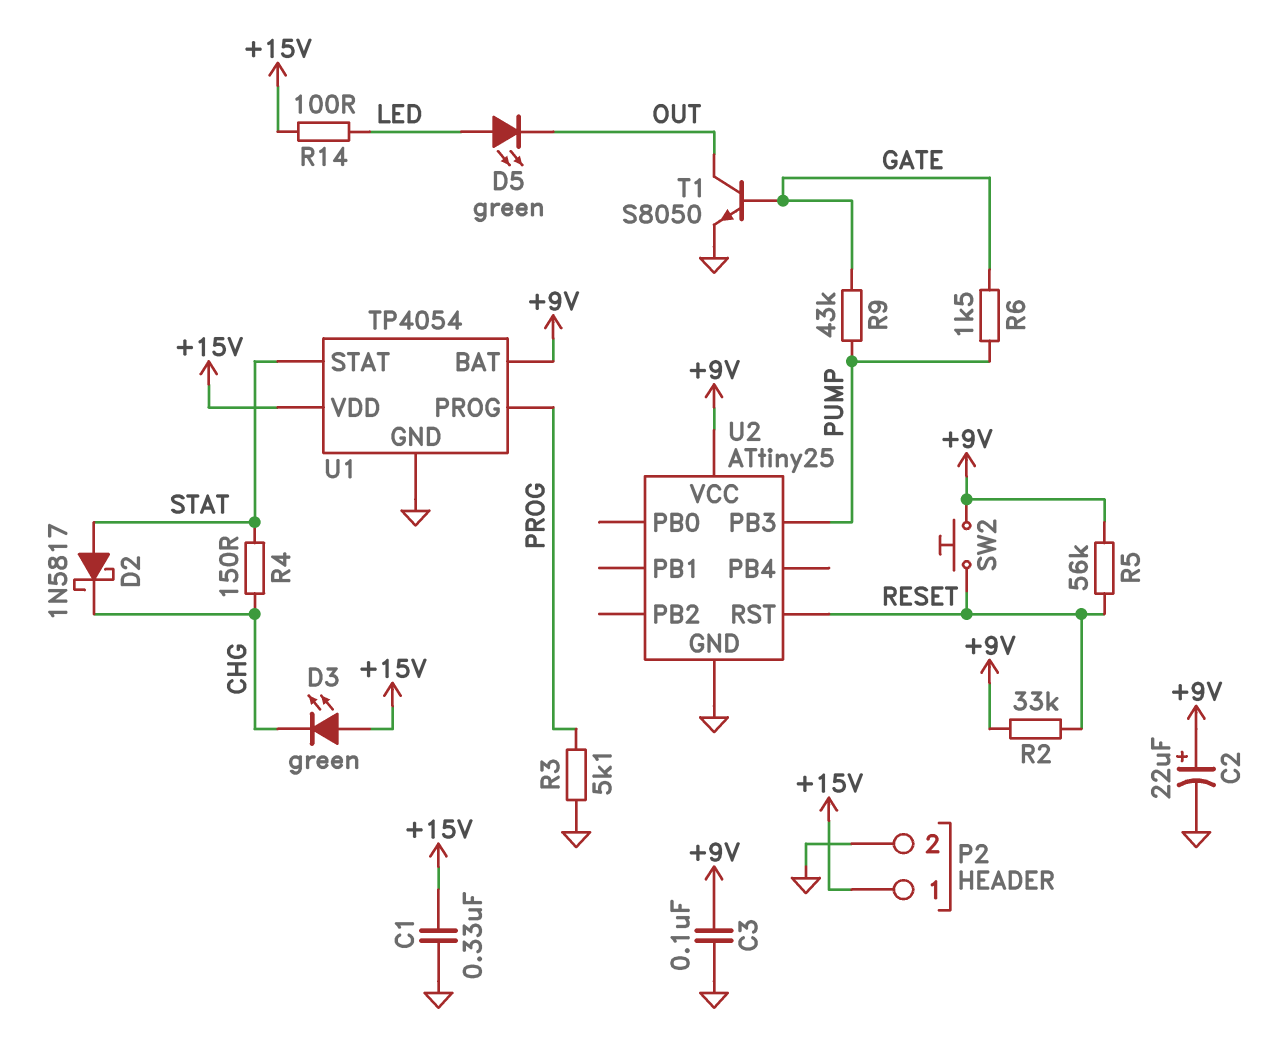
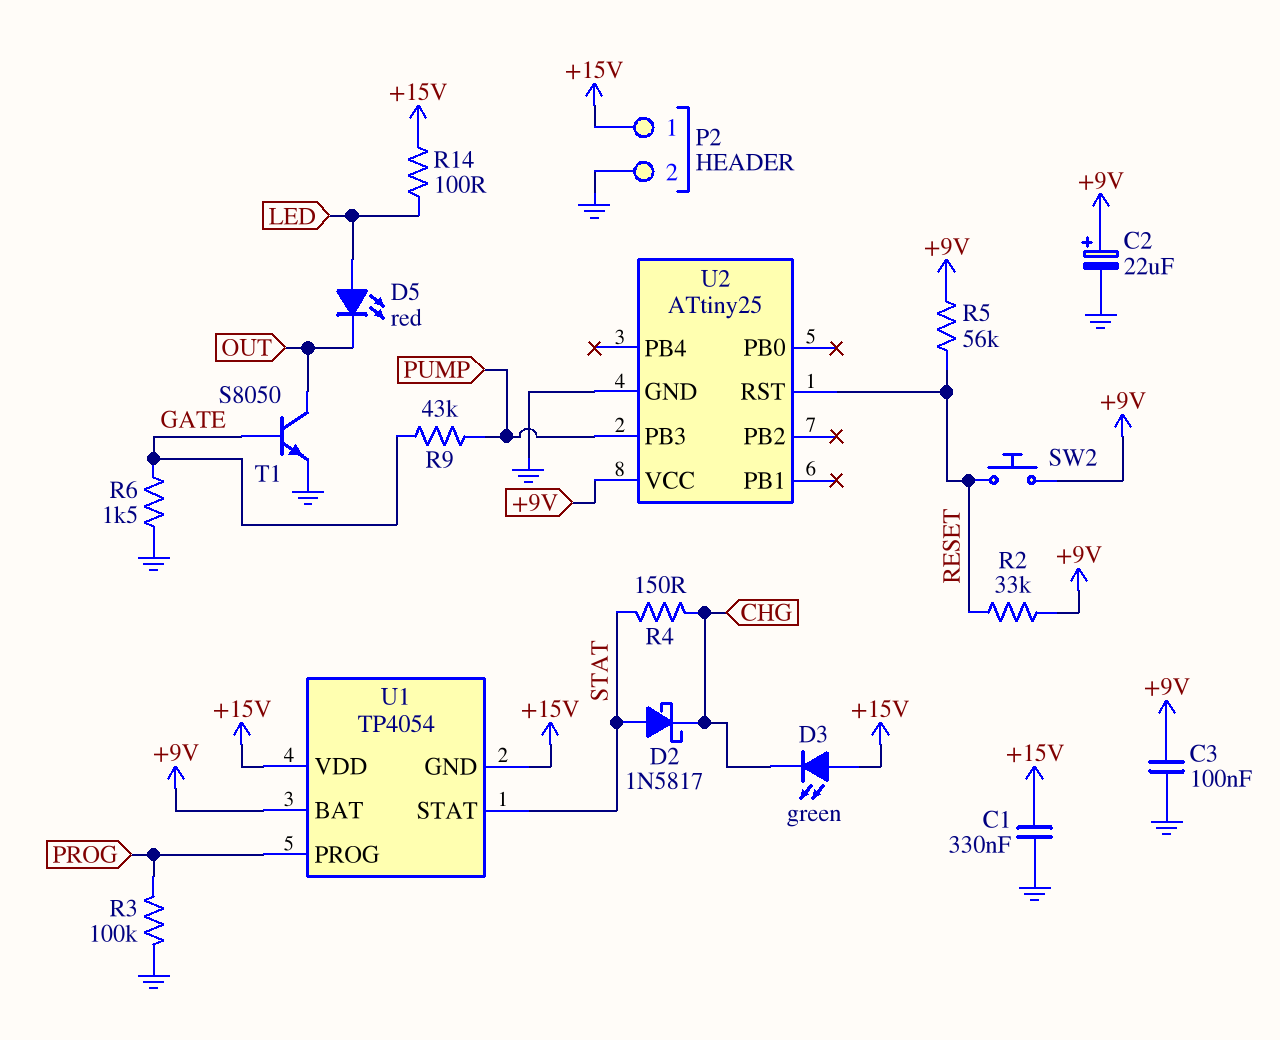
D5: LED green (A LED, K OUT) -> LED red (A LED, K OUT)
R3: 5.1k (GND, PROG) -> 100k (GND, PROG)
R6: 1.5k (GATE, PUMP) -> 1.5k (GATE, GND)
U1 pin GND: GND -> +15V

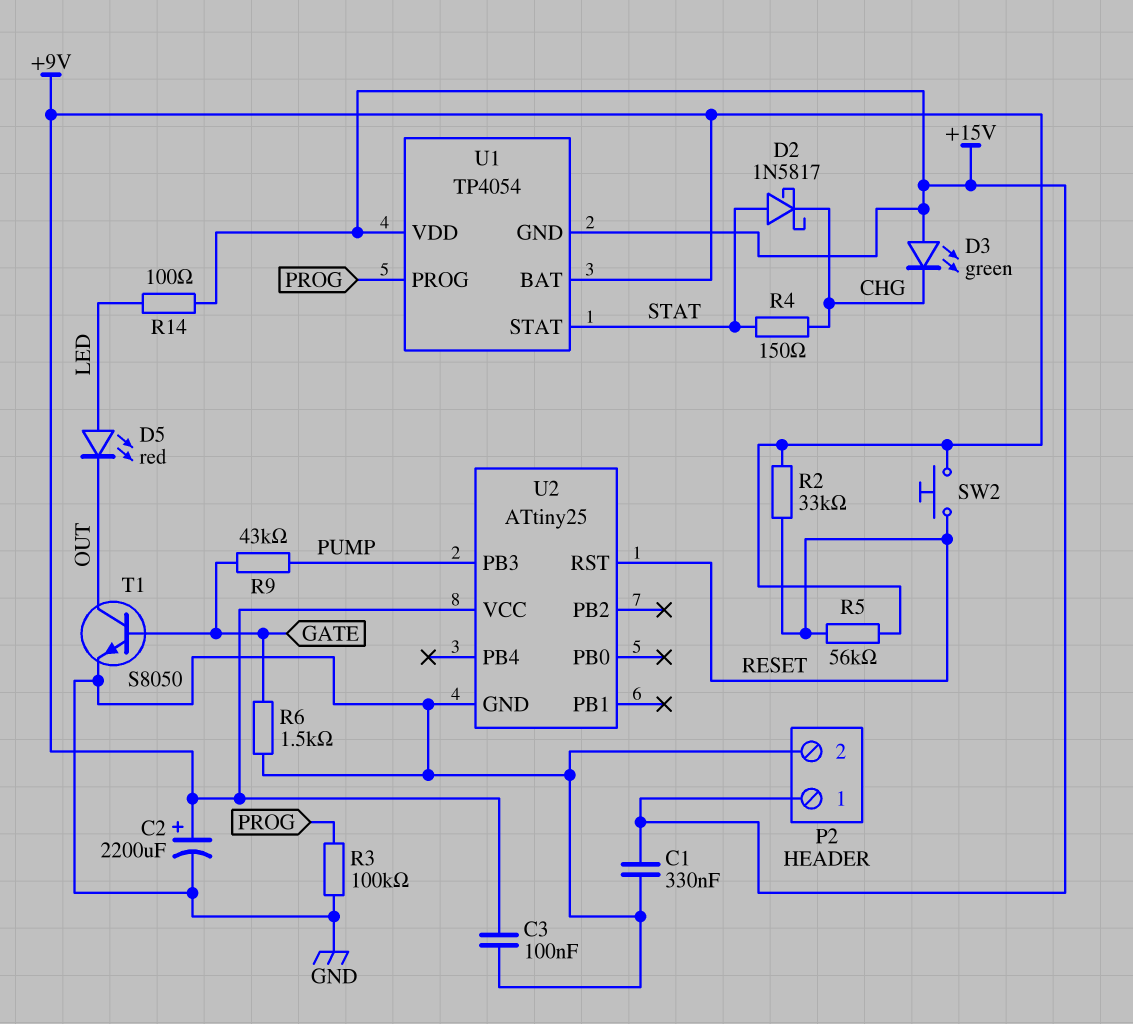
C2: 22uF (plus +9V, minus GND) -> 2200uF (plus +9V, minus GND)

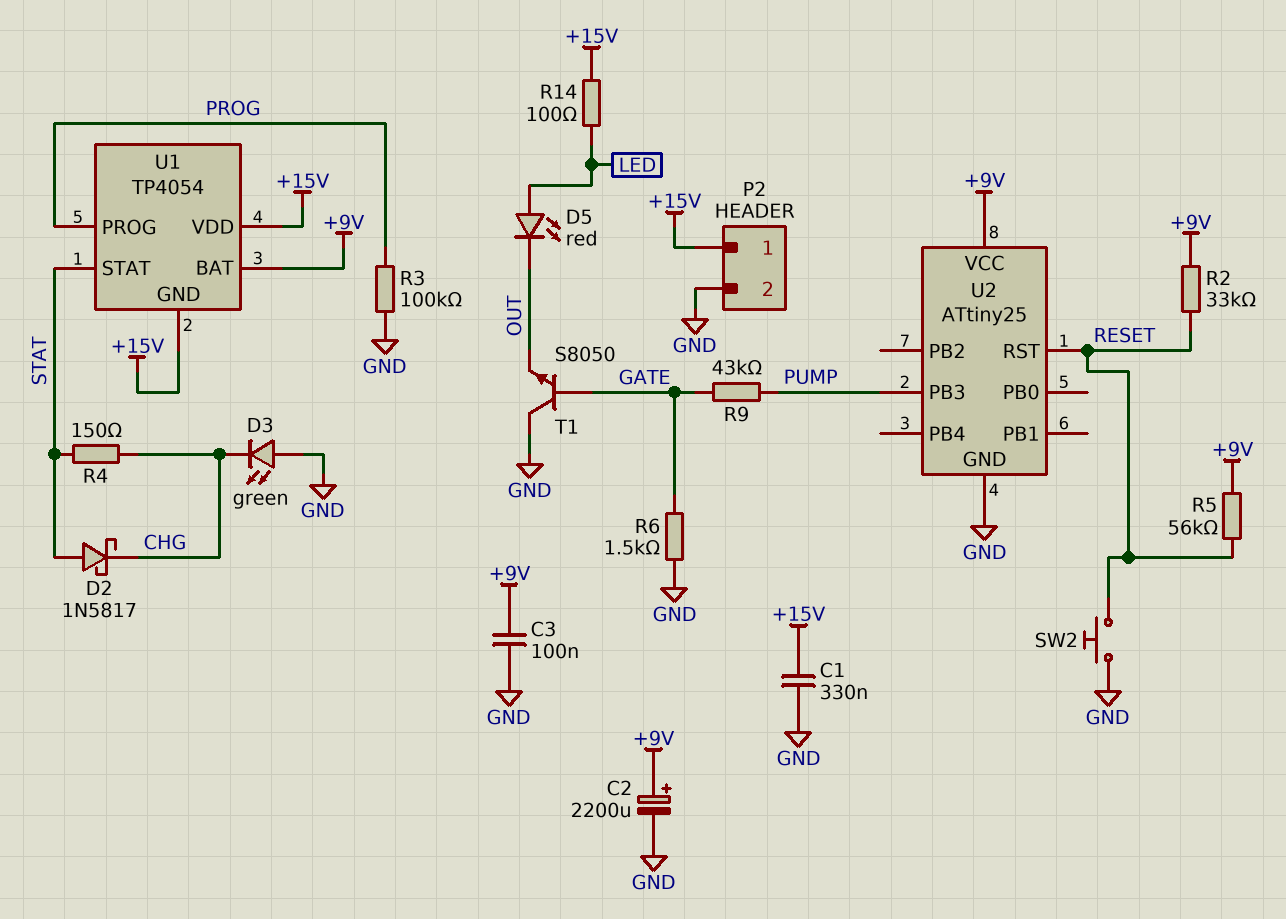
D3: LED green (A +15V, K CHG) -> LED green (A GND, K CHG)
SW2: button (+9V, RESET) -> button (GND, RESET)
T1: NPN S8050 (B GATE, C OUT, E GND) -> NPN S8050 (B GATE, C GND, E OUT)

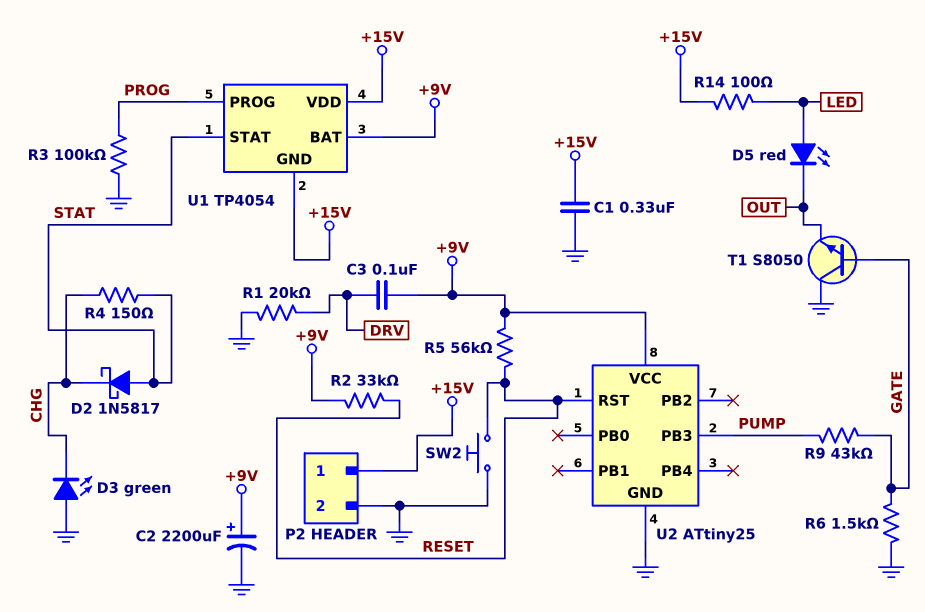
C3: 100nF (+9V, GND) -> 100nF (+9V, DRV)
R1: none -> 20k (DRV, GND)

